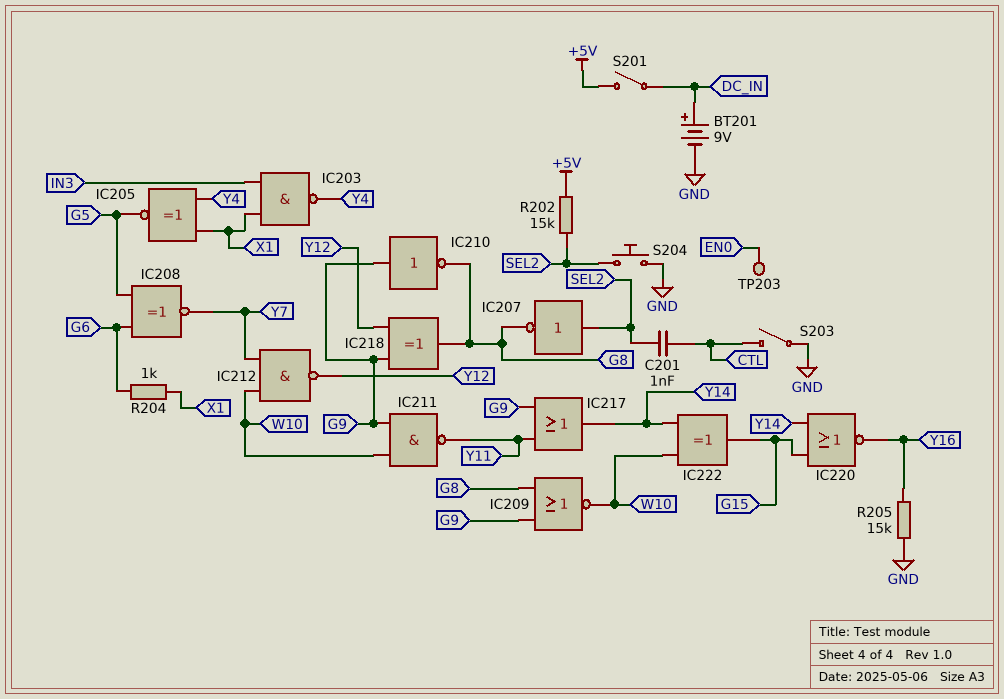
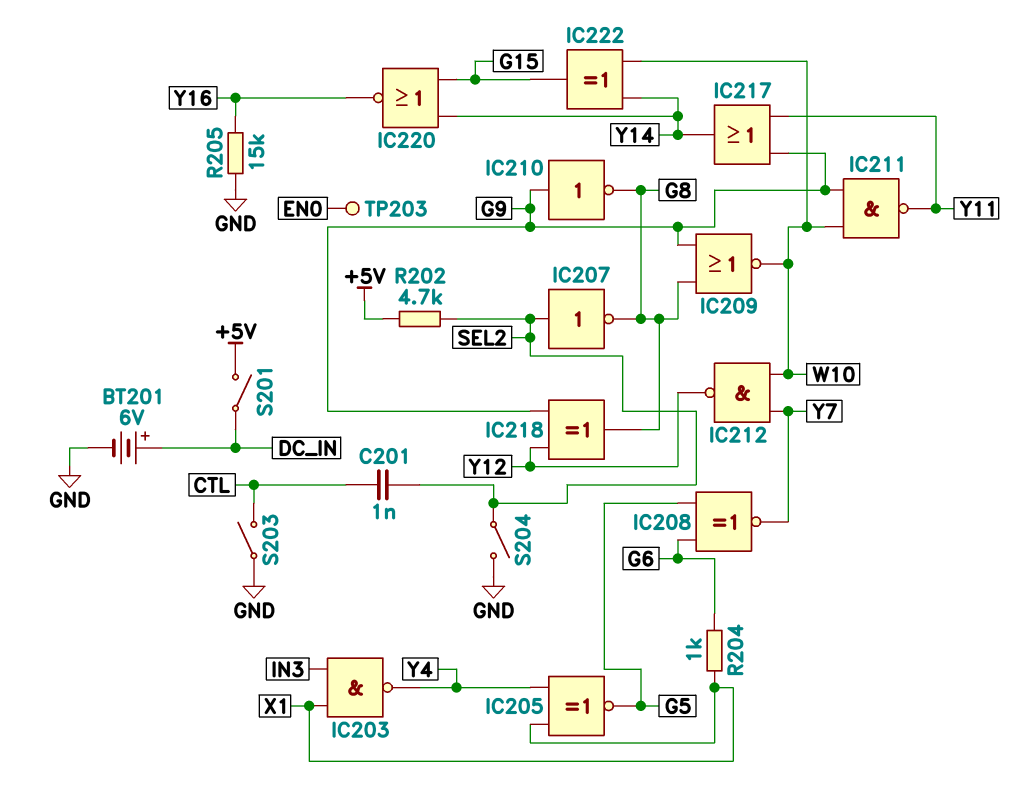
BT201: 9V (plus DC_IN, minus GND) -> 6V (plus DC_IN, minus GND)
R202: 15k (+5V, SEL2) -> 4.7k (+5V, SEL2)
S204: button (GND, SEL2) -> switch (GND, SEL2)

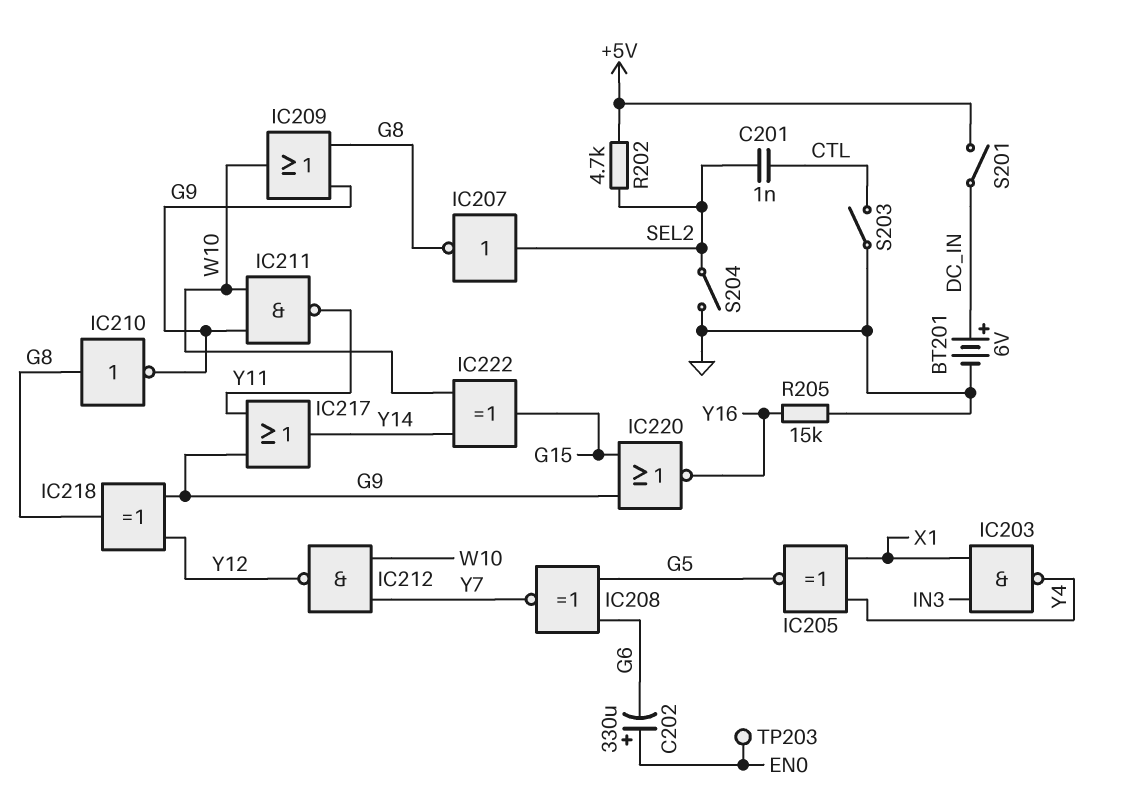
C202: none -> 330uF (plus EN0, minus G6)
IC209: NOR (in G8, in G9, out W10) -> OR (in G8, in G9, out W10)
IC210: NOT (in G9, out G8) -> NOT (in G8, out G9)
IC220: NOR (in G15, in Y14, out Y16) -> NOR (in G9, in G15, out Y16)
R204: 1k (G6, X1) -> none

